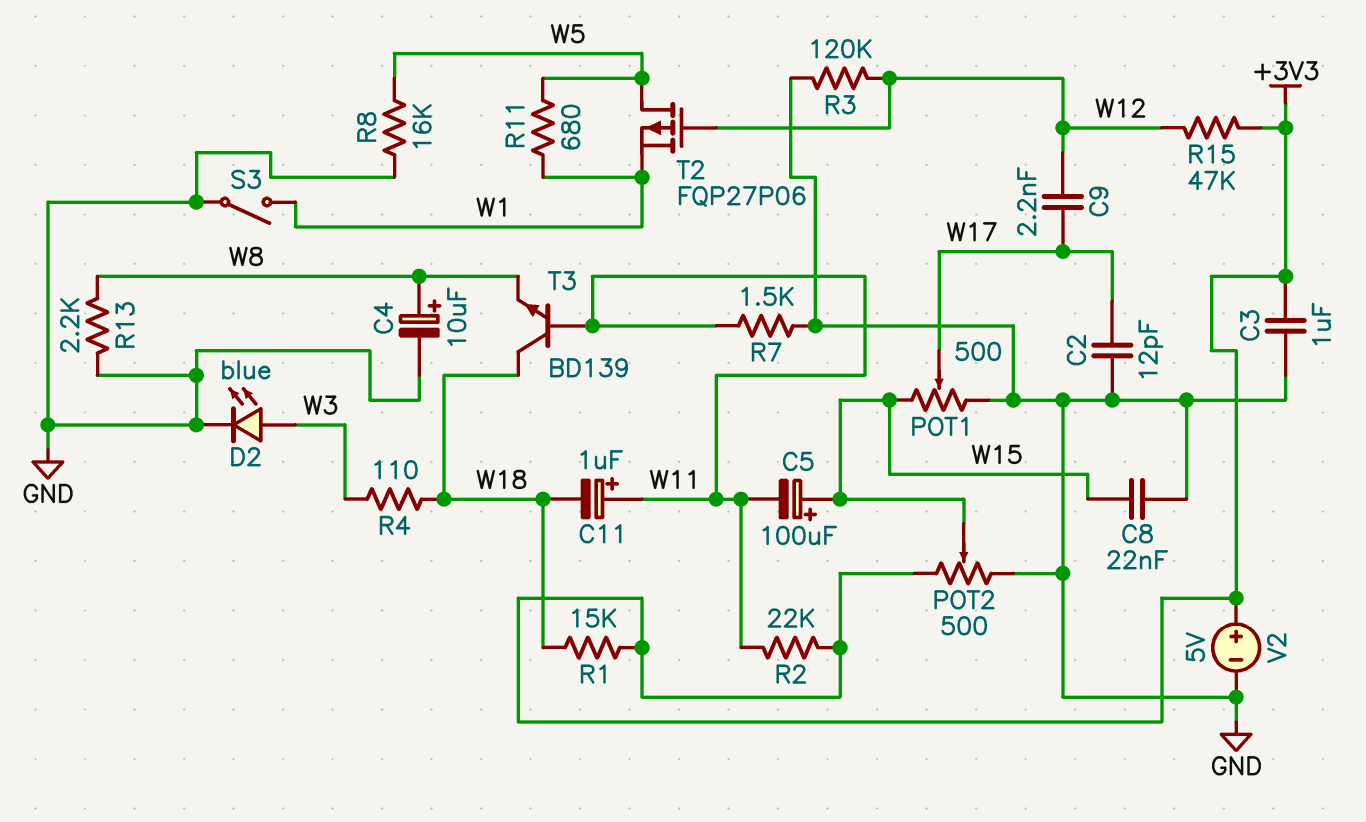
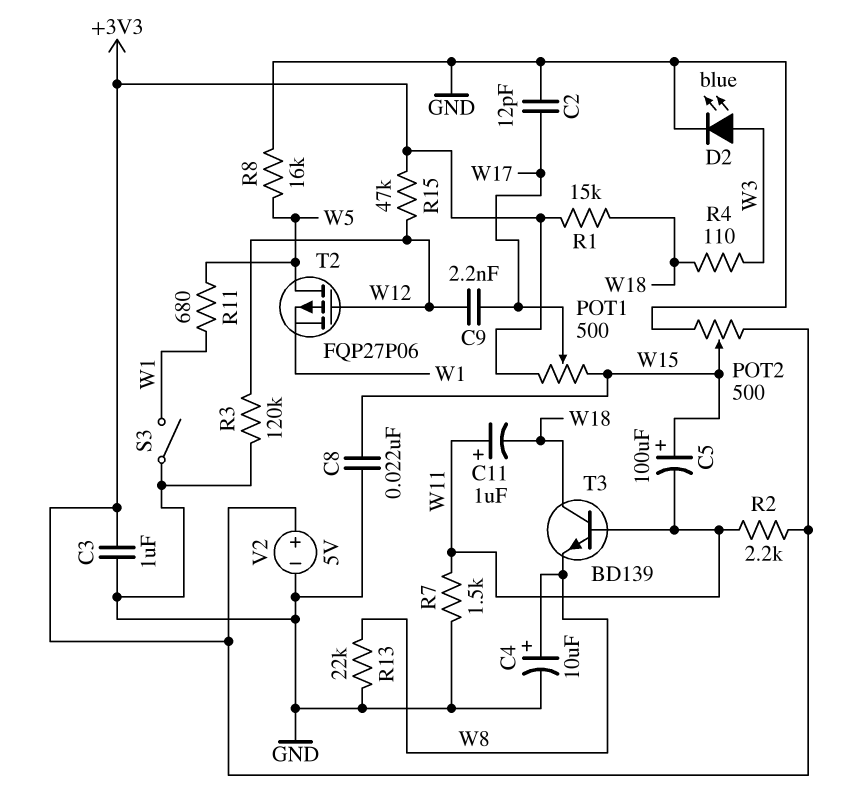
POT1: 500 (GND, W15, wiper W17) -> 500 (+3V3, W15, wiper W17)
R2: 22k (+3V3, W11) -> 2.2k (+3V3, W11)
R13: 2.2k (GND, W8) -> 22k (GND, W8)

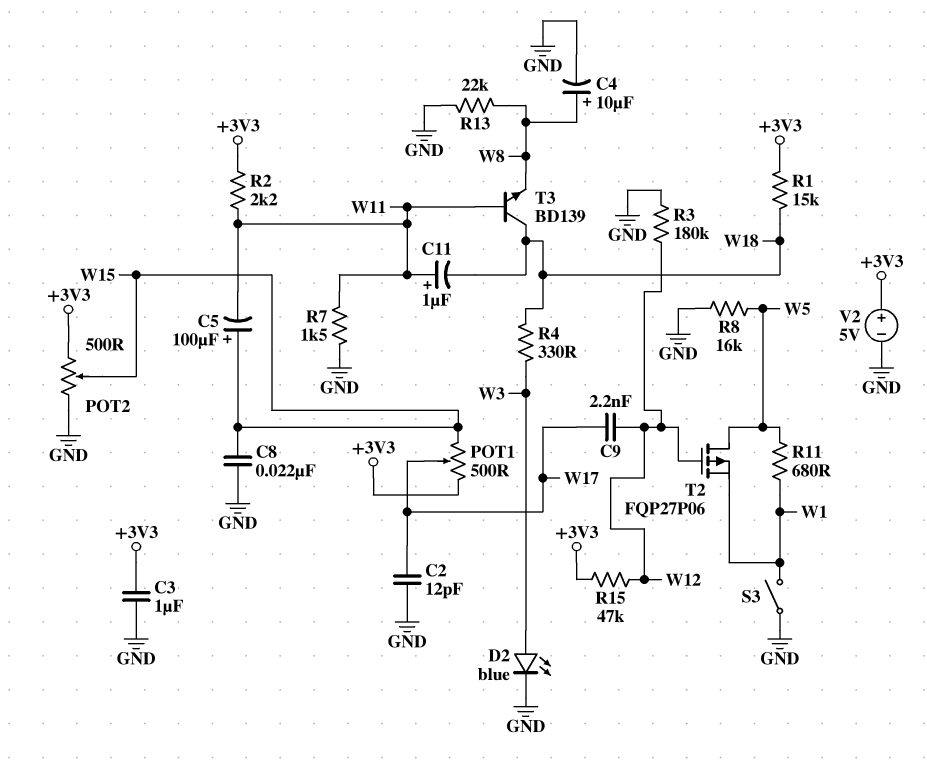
R3: 120k (GND, W12) -> 180k (GND, W12)
R4: 110 (W3, W18) -> 330 (W3, W18)

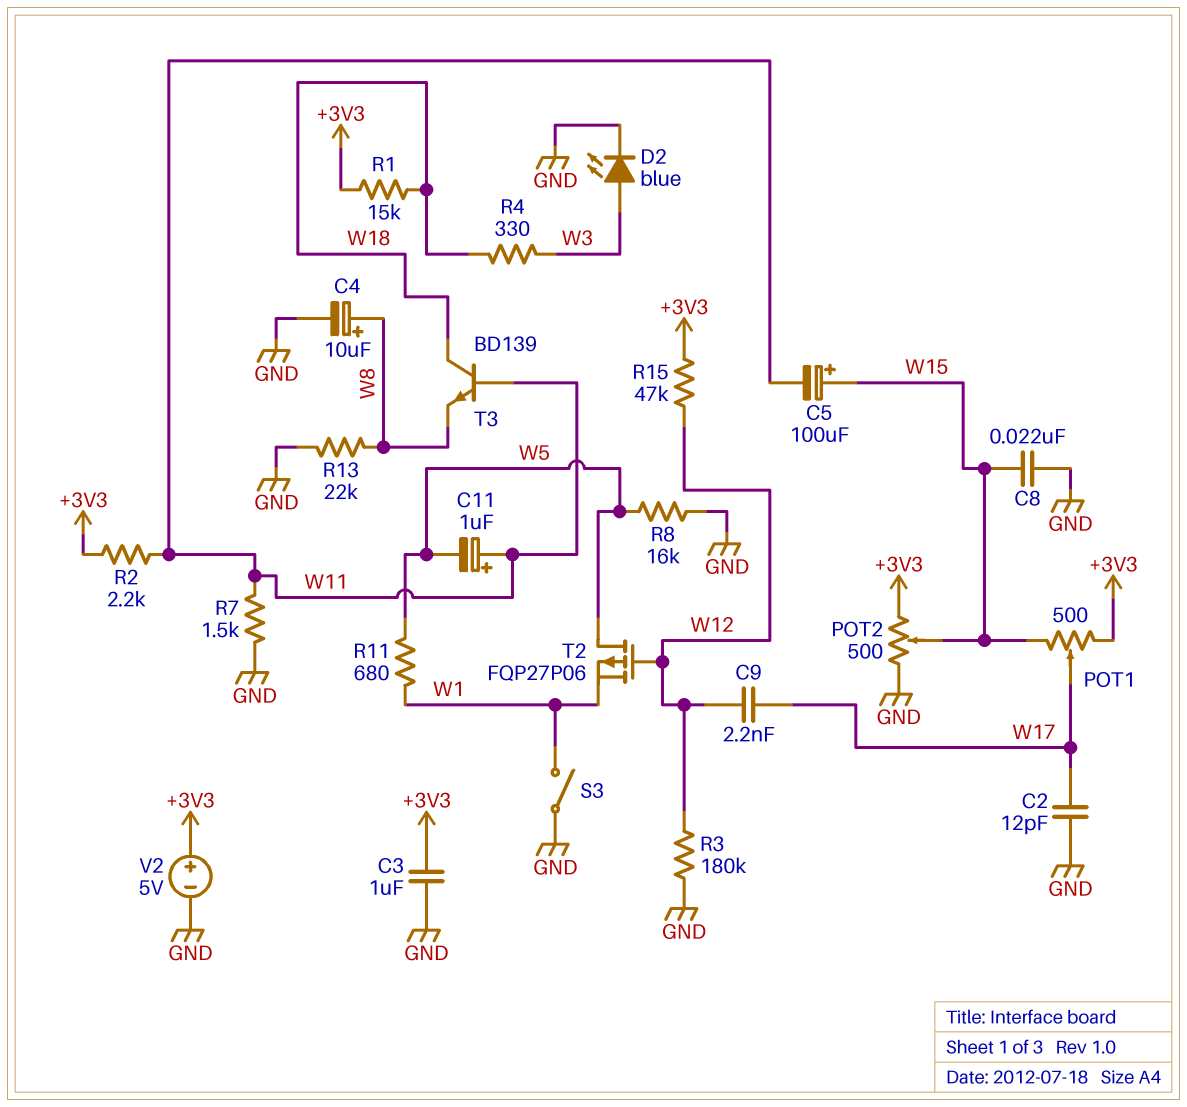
C11: 1uF (plus W11, minus W18) -> 1uF (plus W11, minus W5)

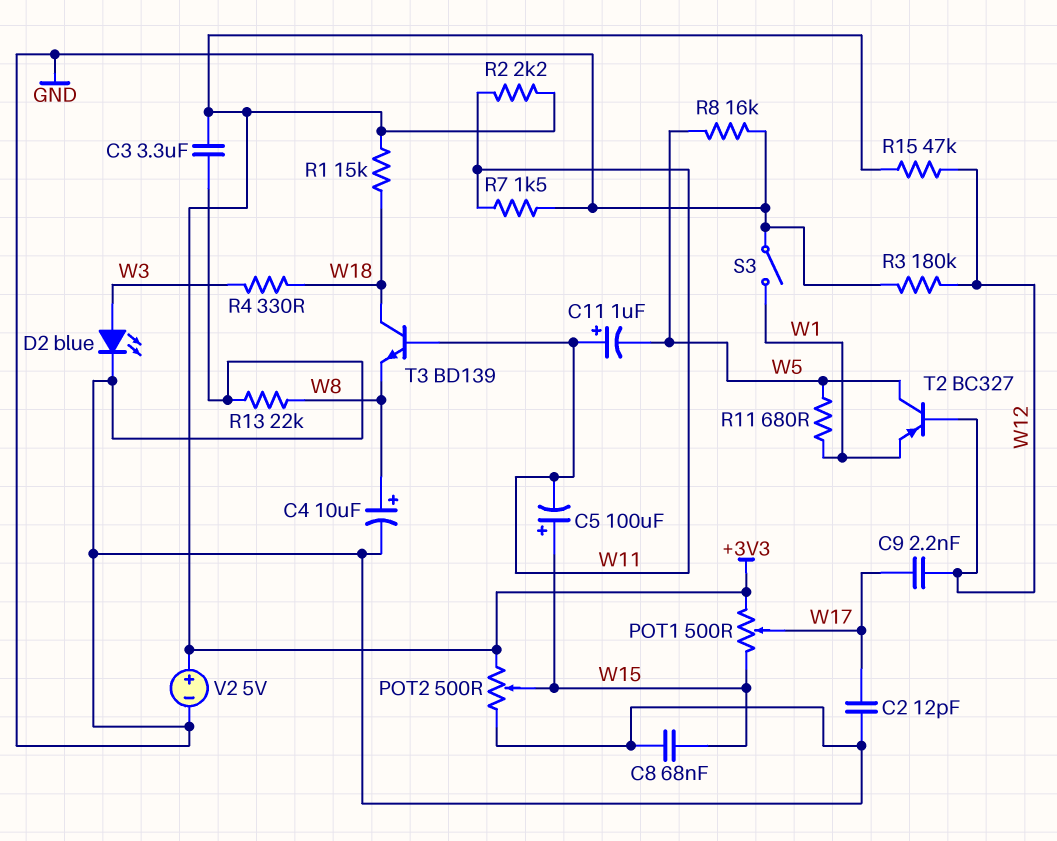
C3: 1uF (+3V3, GND) -> 3.3uF (+3V3, GND)
C8: 22nF (GND, W15) -> 68nF (GND, W15)
T2: PMOS FQP27P06 (G W12, D W5, S W1) -> PNP BC327 (B W12, C W5, E W1)

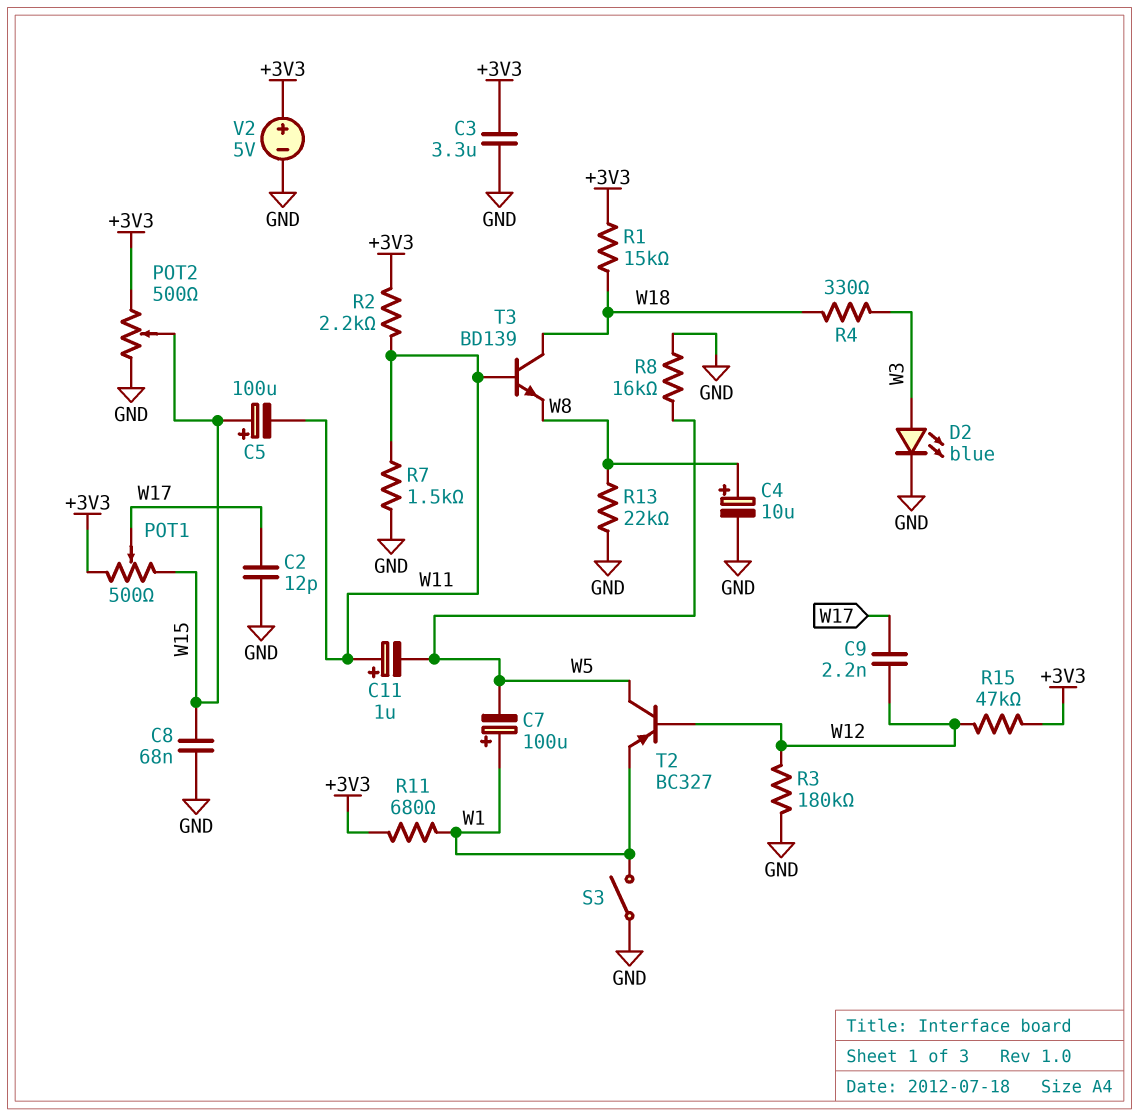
C7: none -> 100uF (plus W1, minus W5)
R11: 680 (W1, W5) -> 680 (+3V3, W1)

